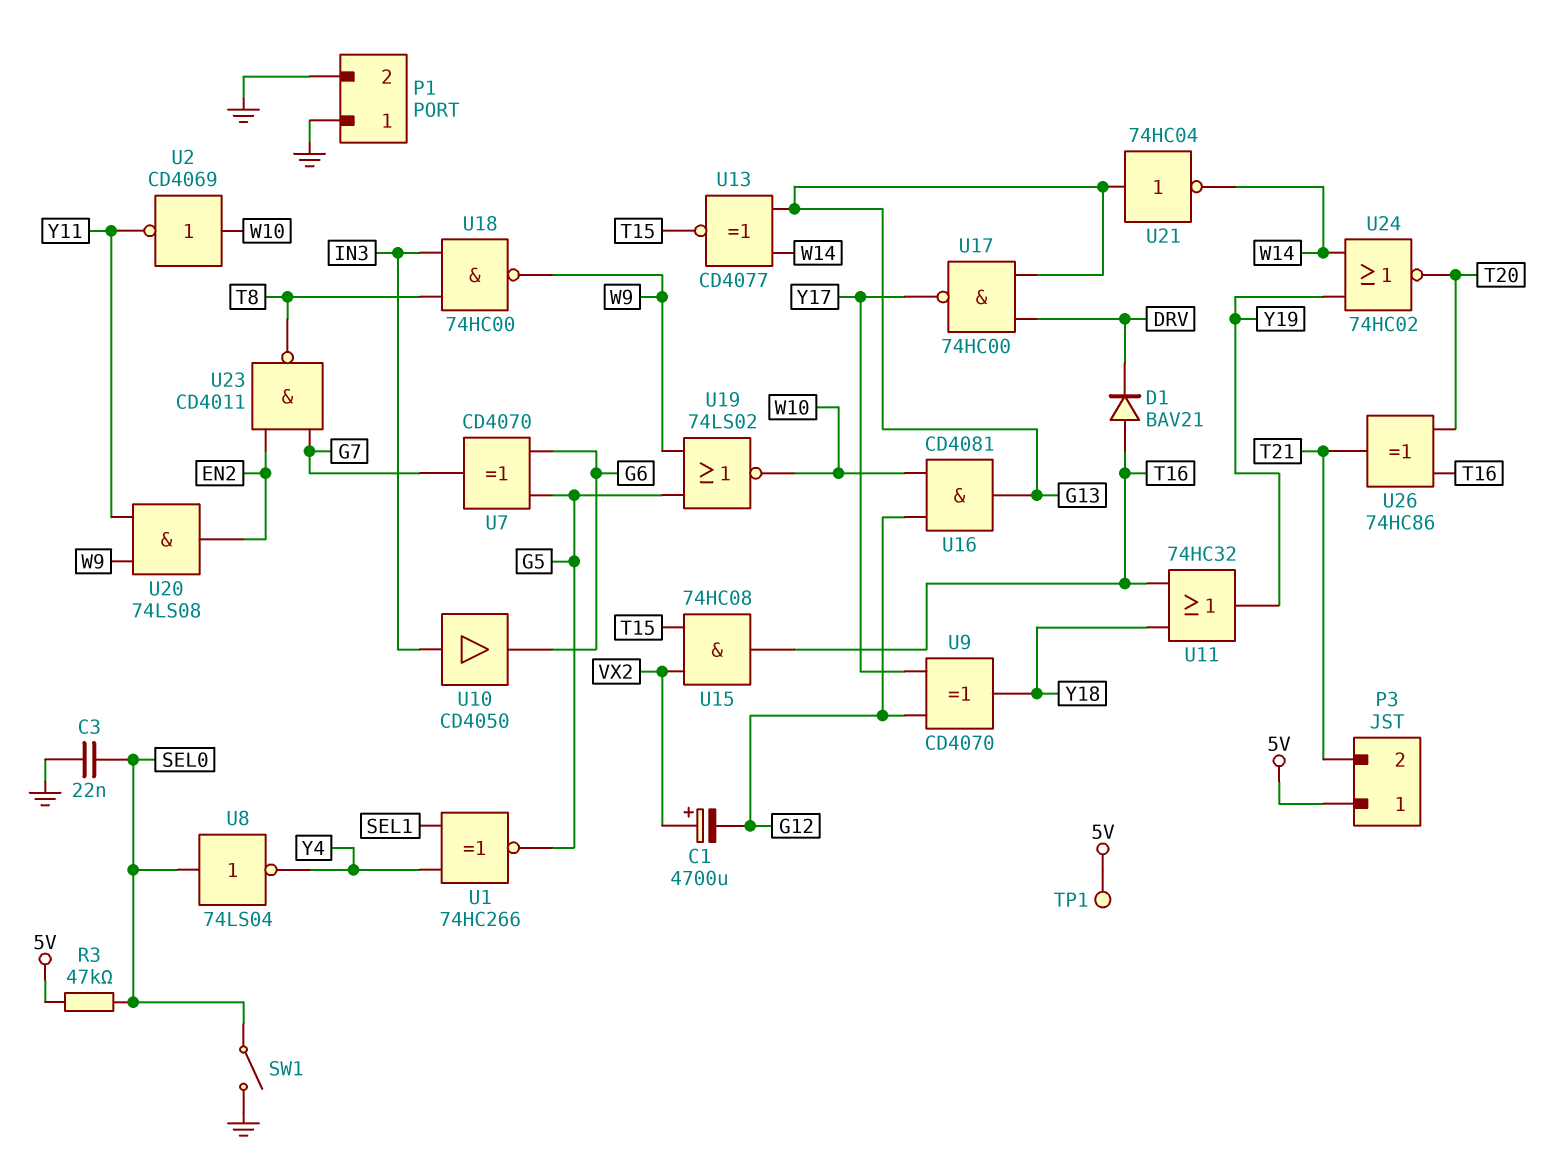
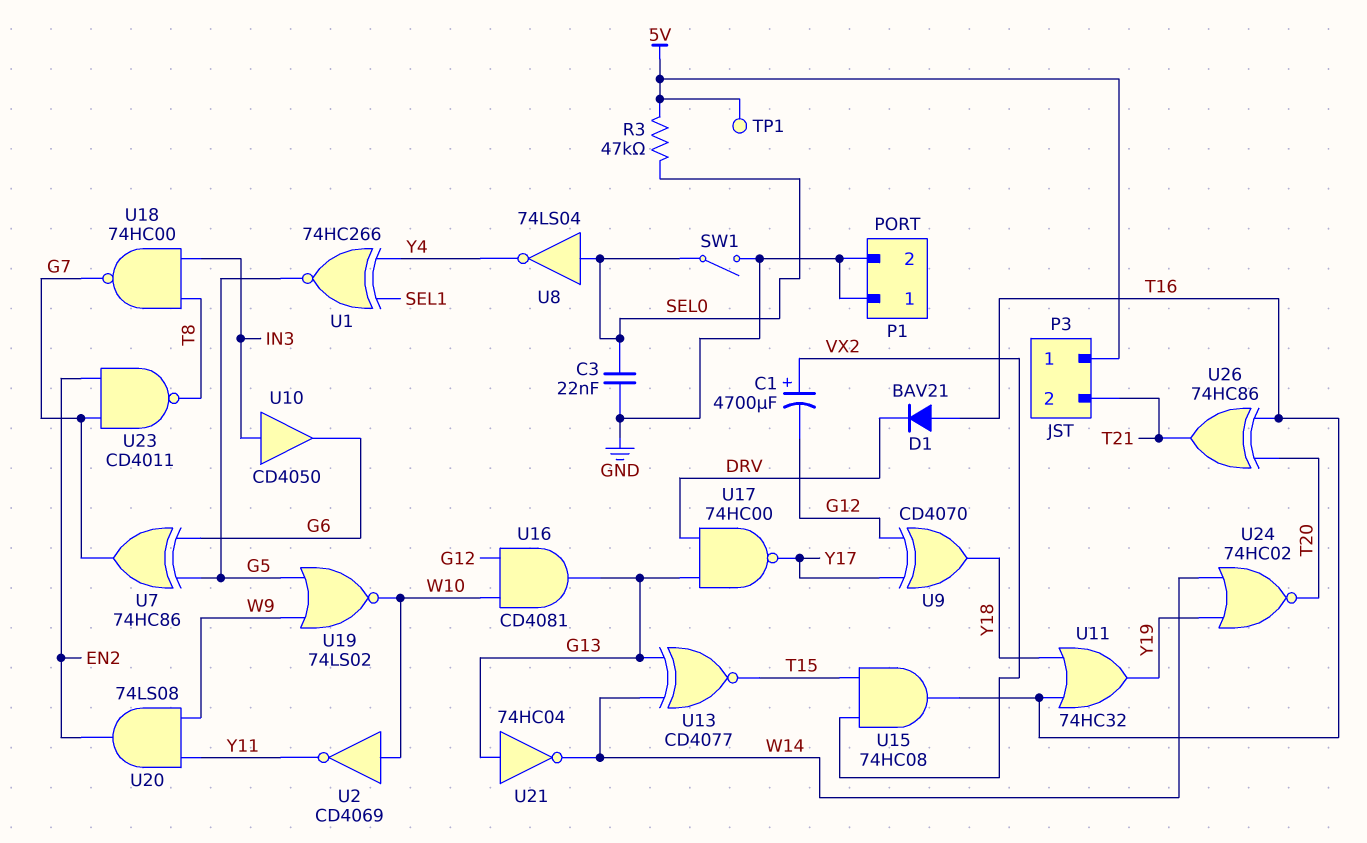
U7: XOR CD4070 (in G5, in G6, out G7) -> XOR 74HC86 (in G5, in G6, out G7)
U18: NAND 74HC00 (in IN3, in T8, out W9) -> NAND 74HC00 (in IN3, in T8, out G7)

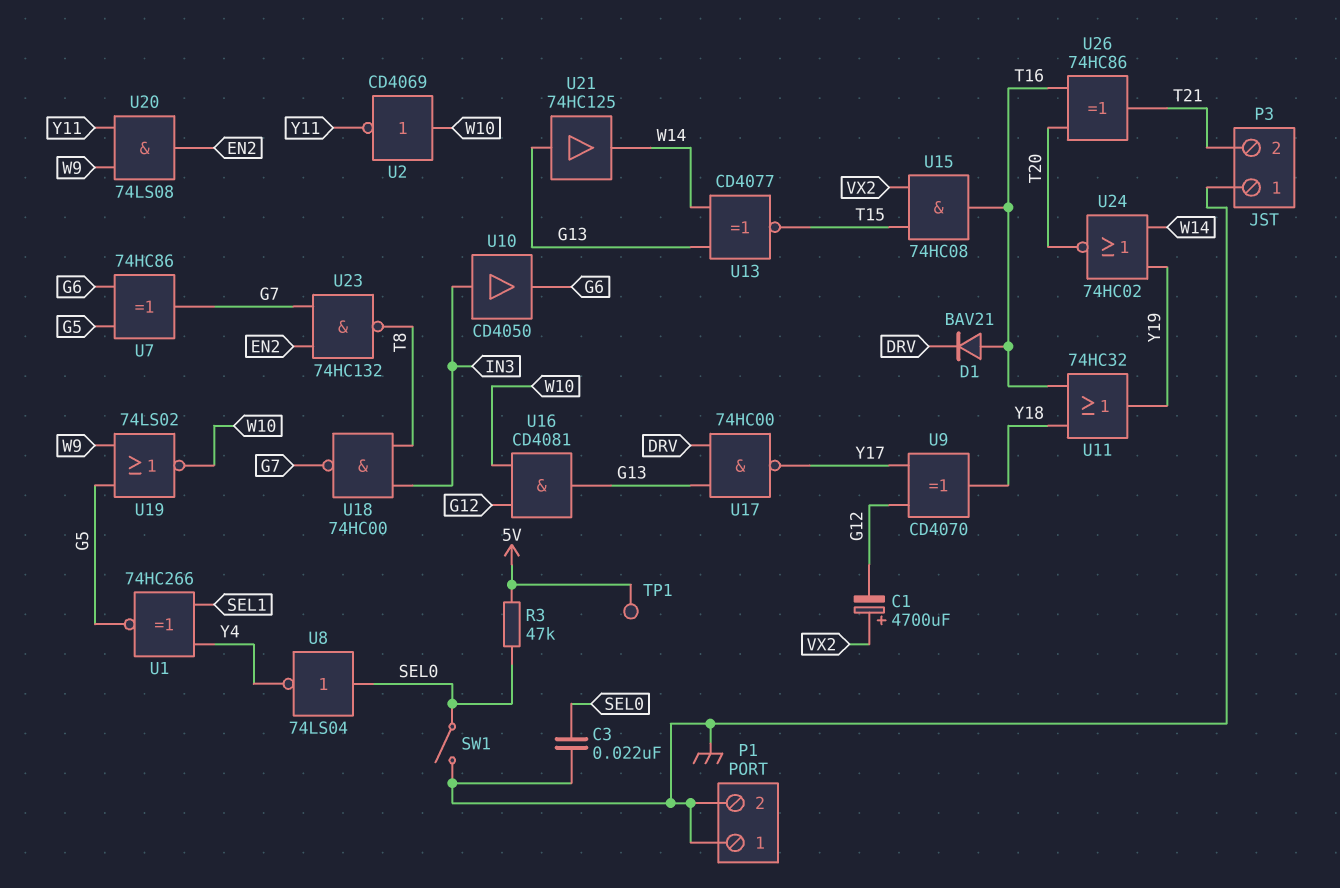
P3 pin 1: 5V -> GND
U21: NOT 74HC04 (in G13, out W14) -> buffer 74HC125 (in G13, out W14)
U23: NAND CD4011 (in EN2, in G7, out T8) -> NAND 74HC132 (in EN2, in G7, out T8)

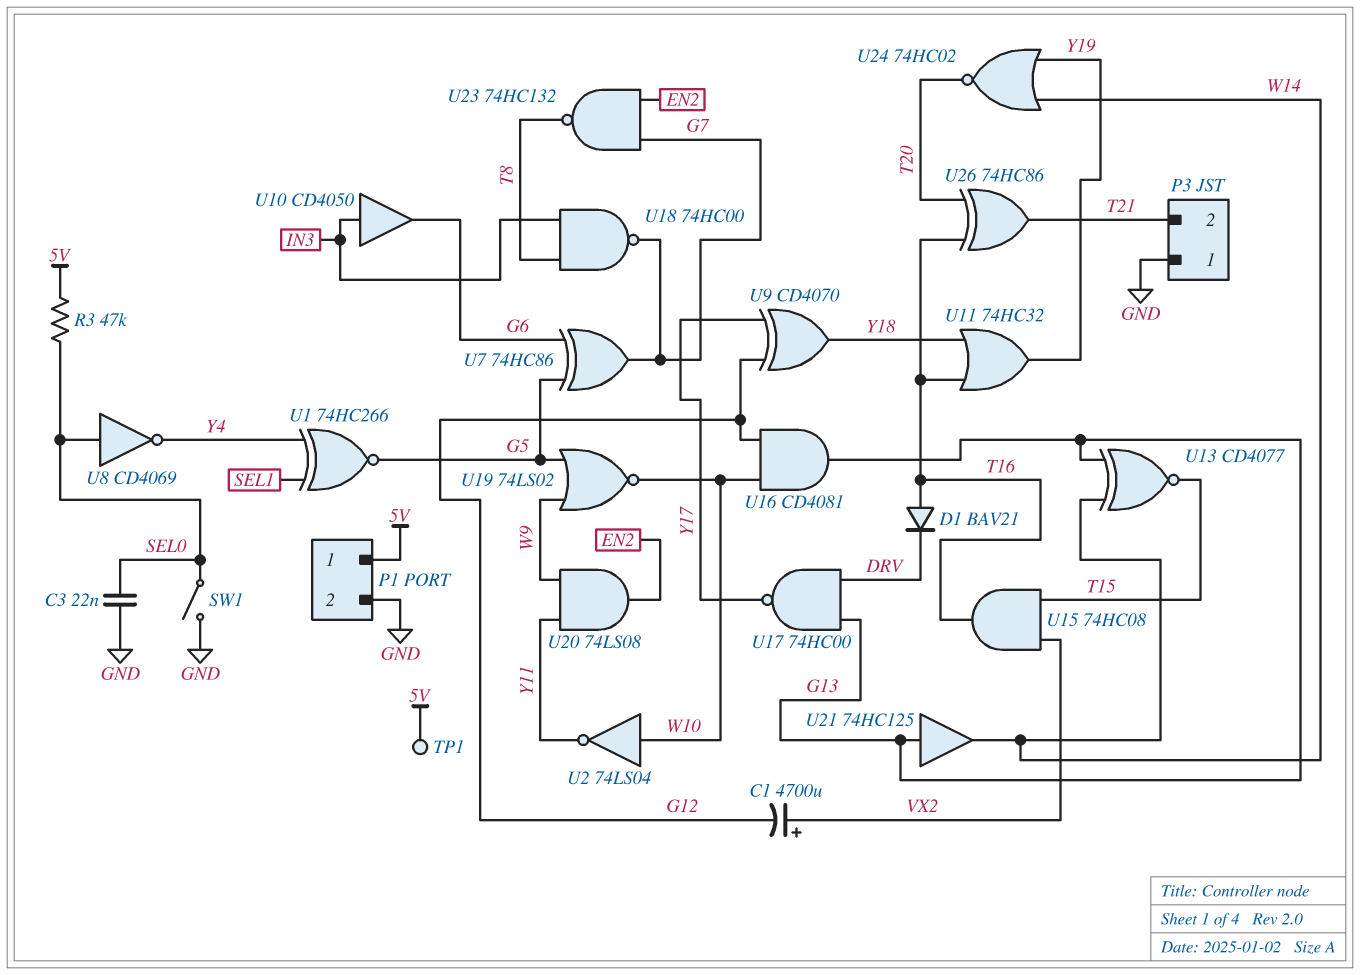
P1 pin 1: GND -> 5V
U2: NOT CD4069 (in W10, out Y11) -> NOT 74LS04 (in W10, out Y11)
U8: NOT 74LS04 (in SEL0, out Y4) -> NOT CD4069 (in SEL0, out Y4)

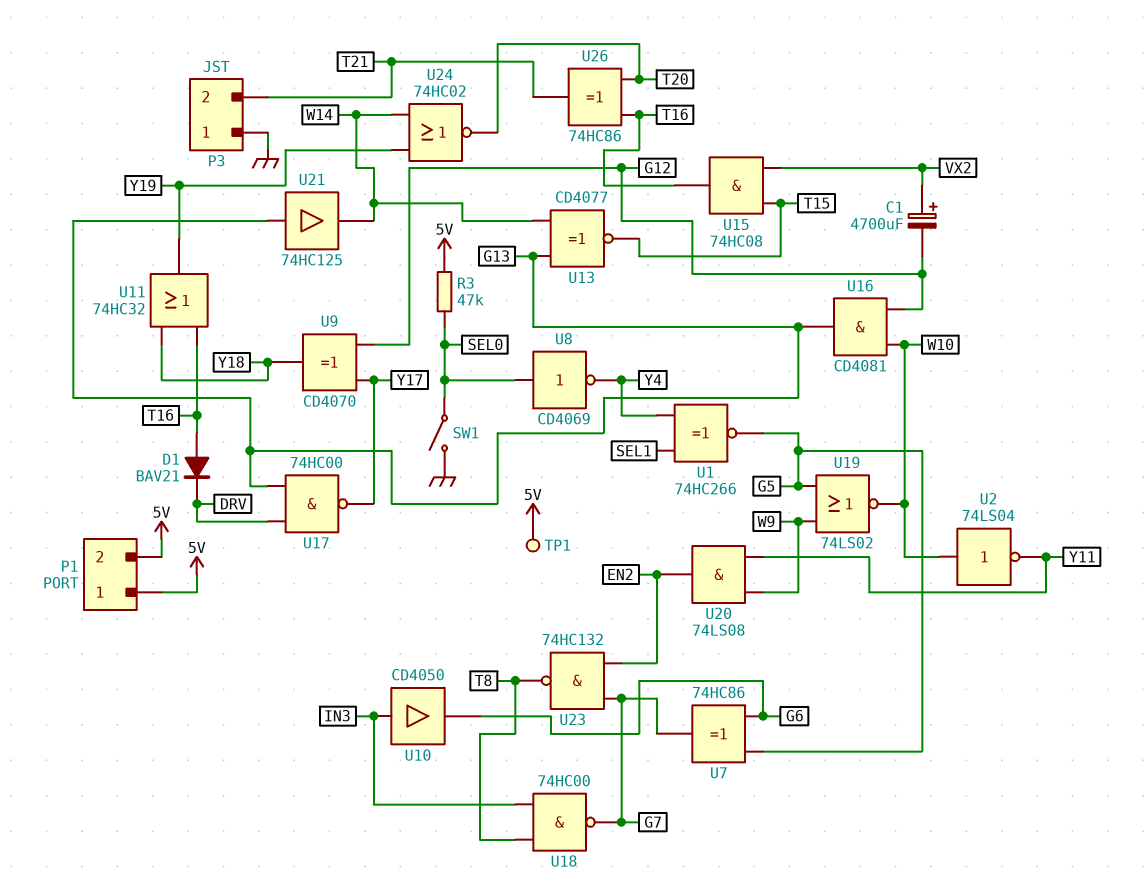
C3: 22nF (GND, SEL0) -> none
P1 pin 2: GND -> 5V

